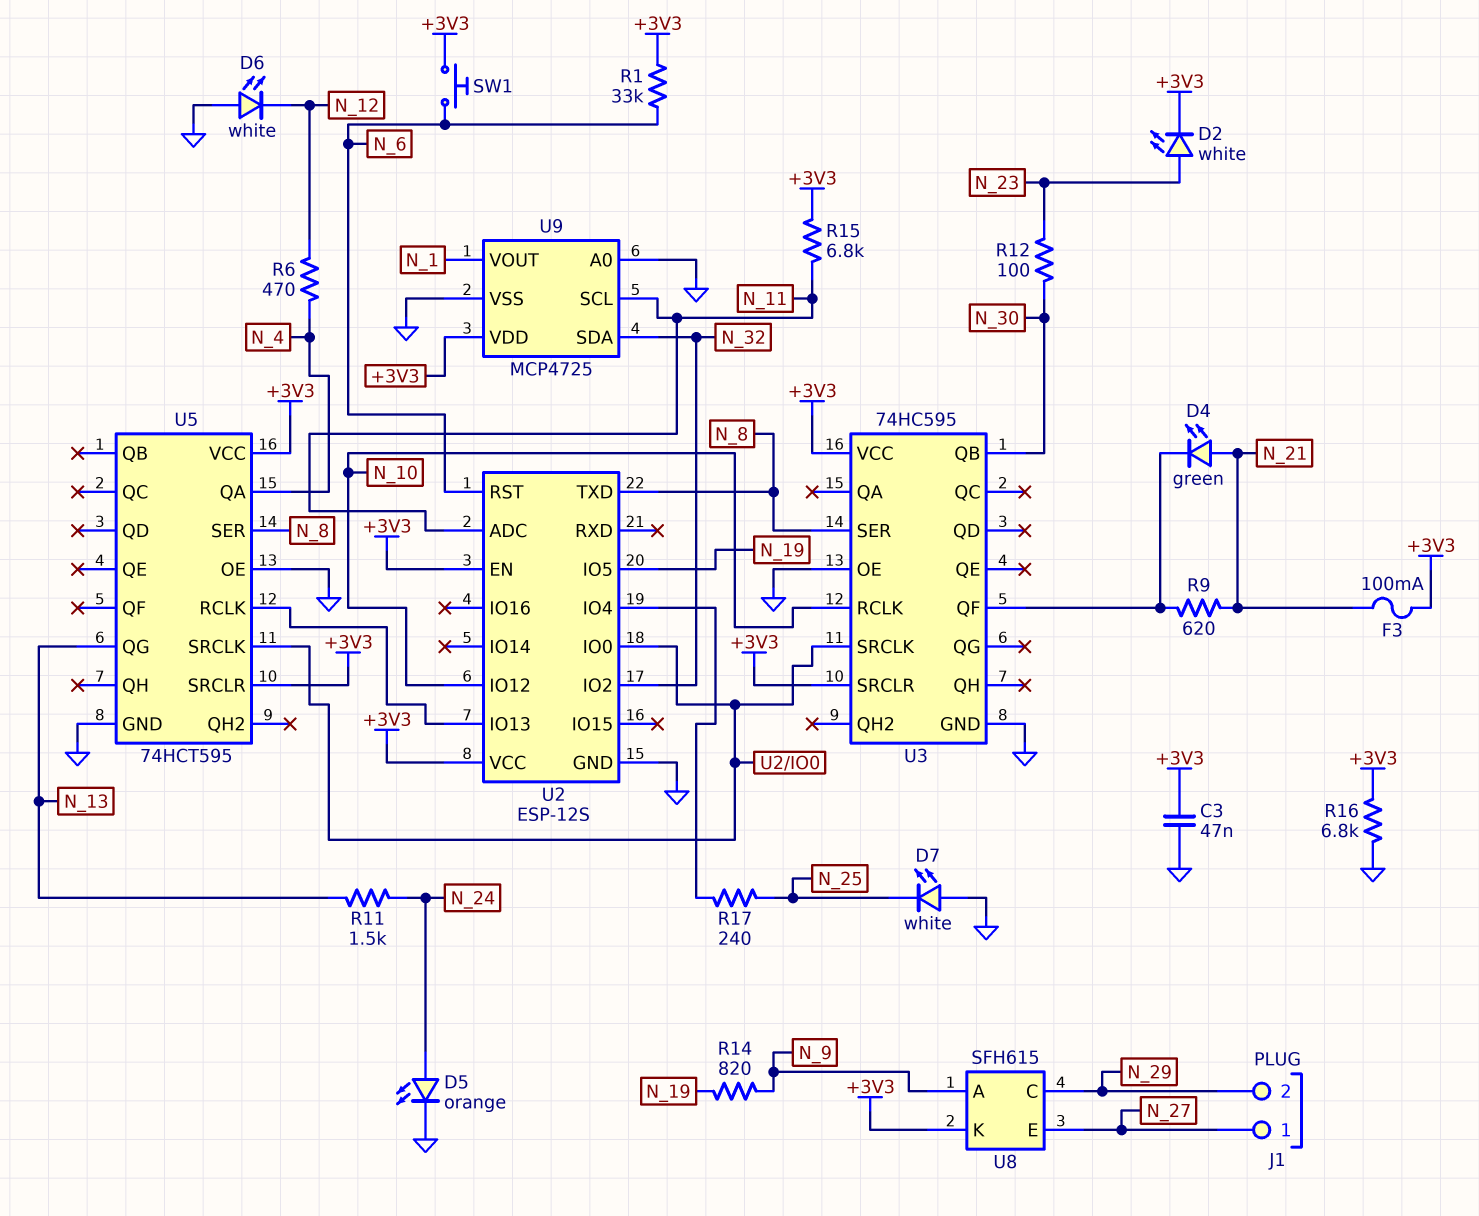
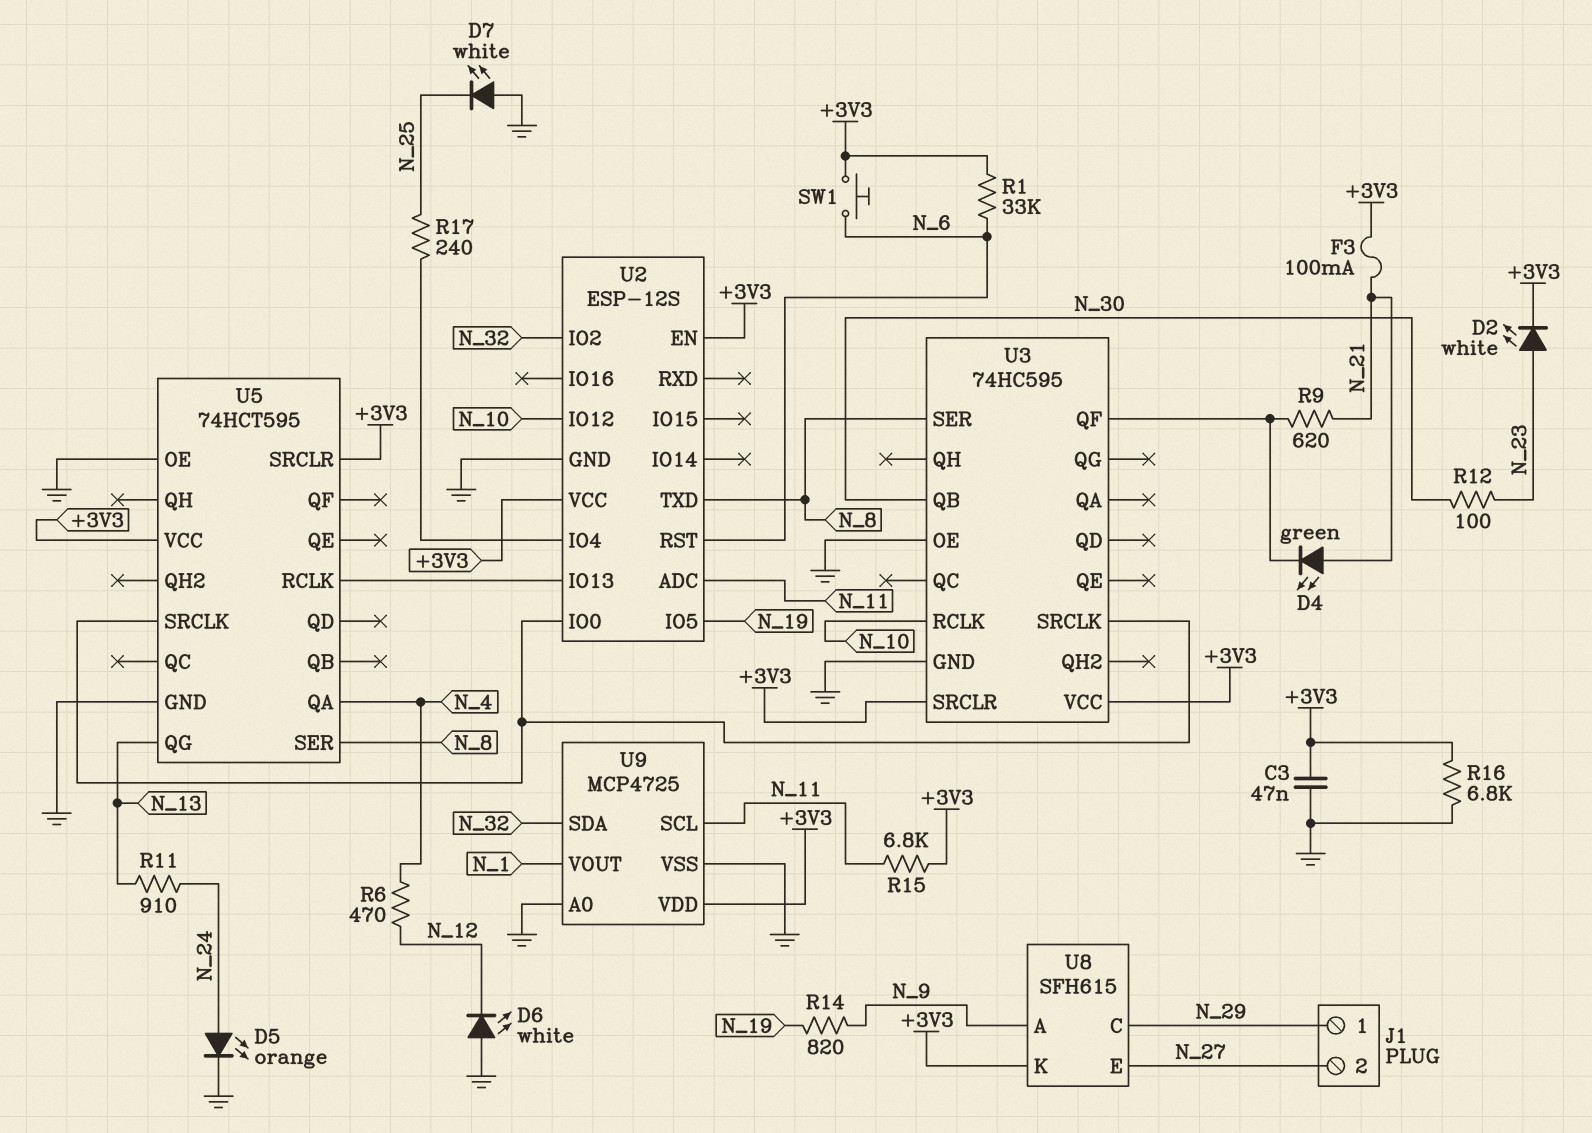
J1 pin 1: N_27 -> N_29
J1 pin 2: N_29 -> N_27
R11: 1.5k (N_13, N_24) -> 910 (N_13, N_24)

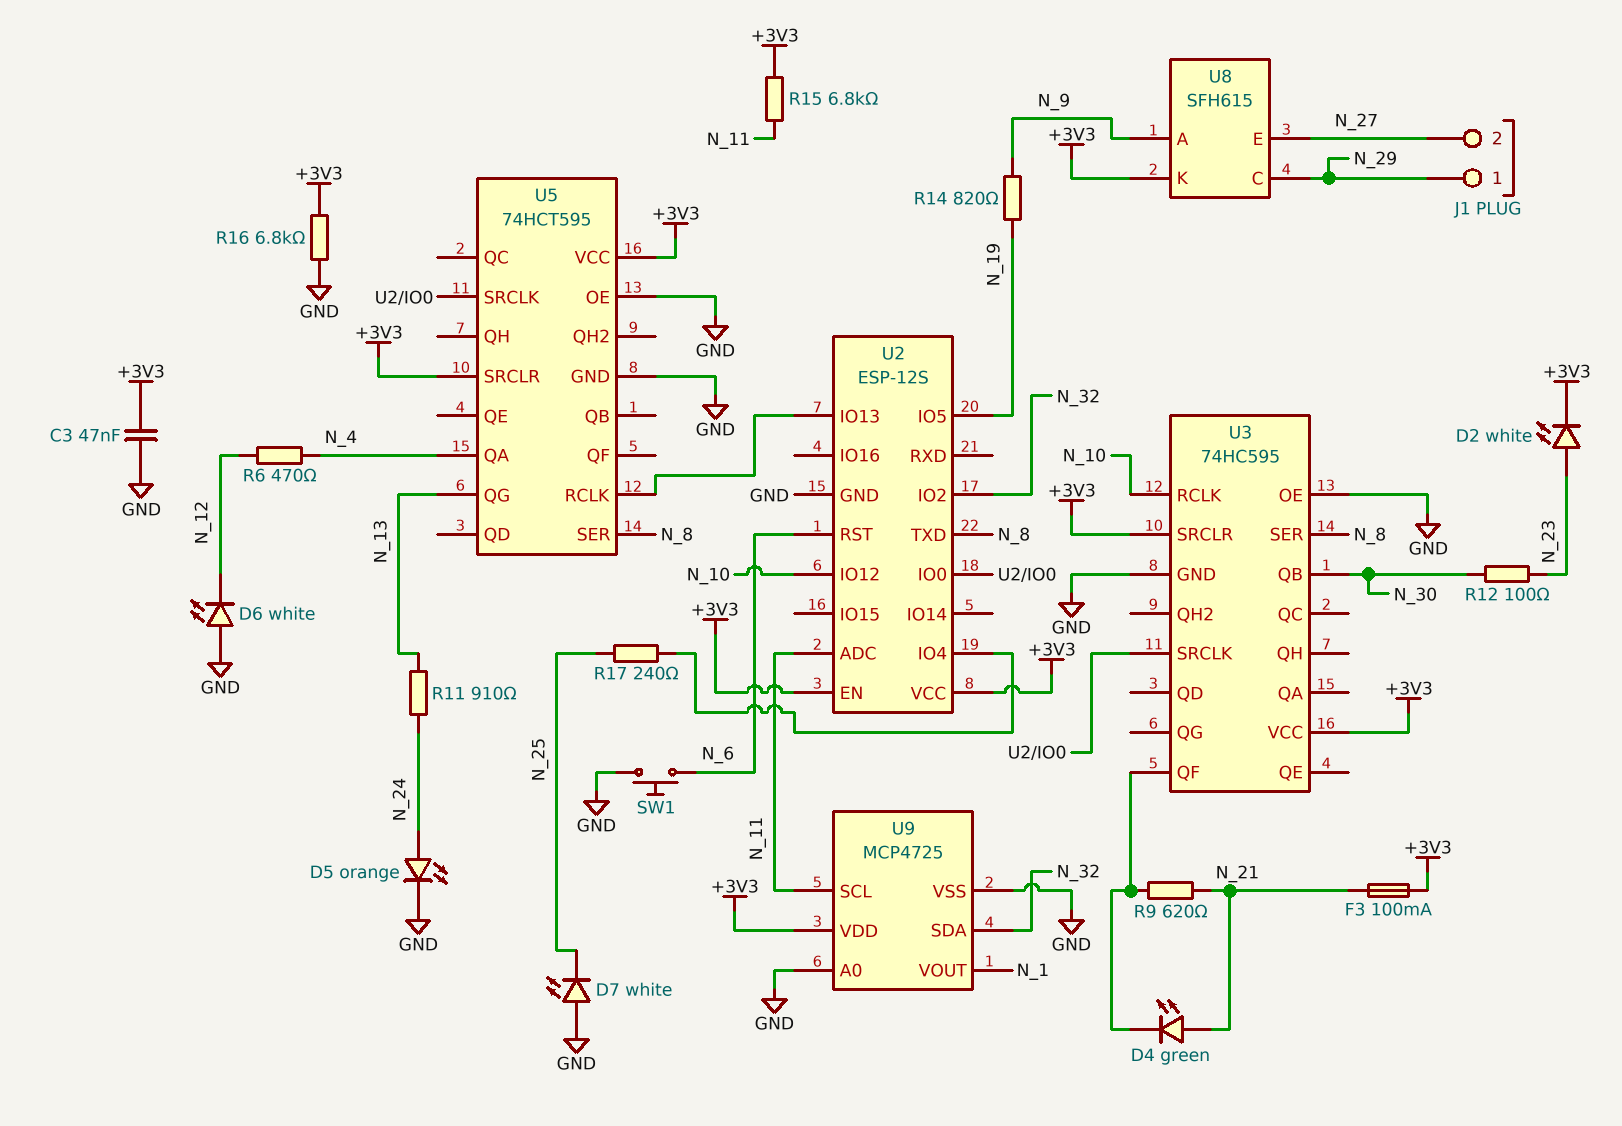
R1: 33k (+3V3, N_6) -> none
SW1: button (+3V3, N_6) -> button (GND, N_6)

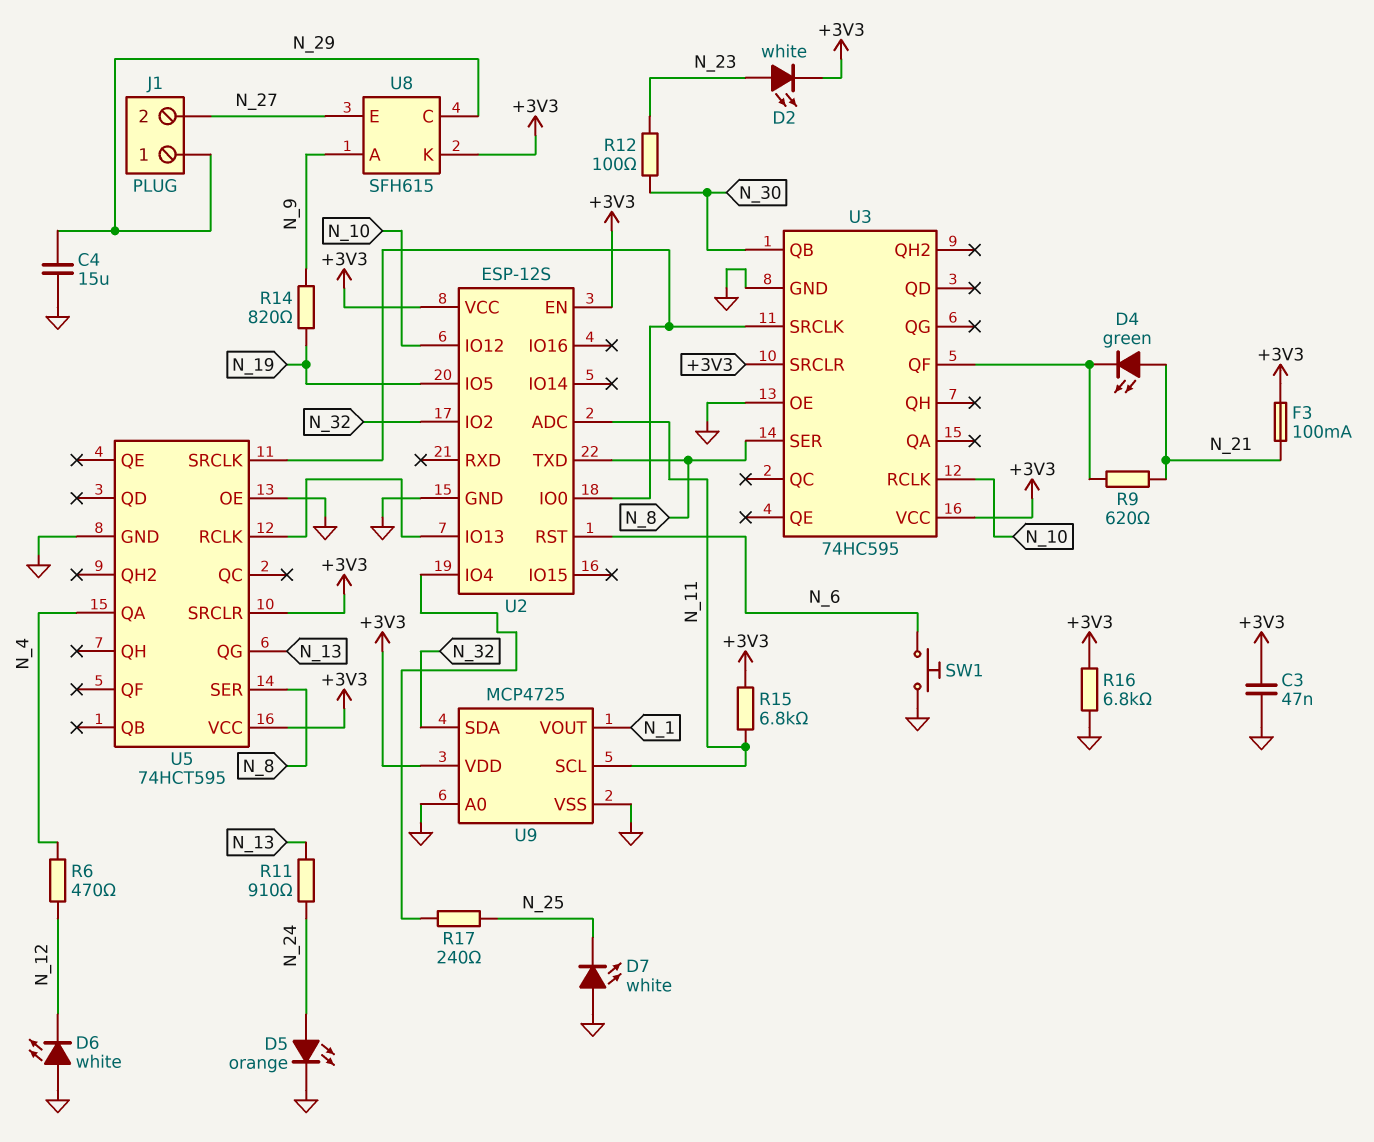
C4: none -> 15uF (GND, N_29)

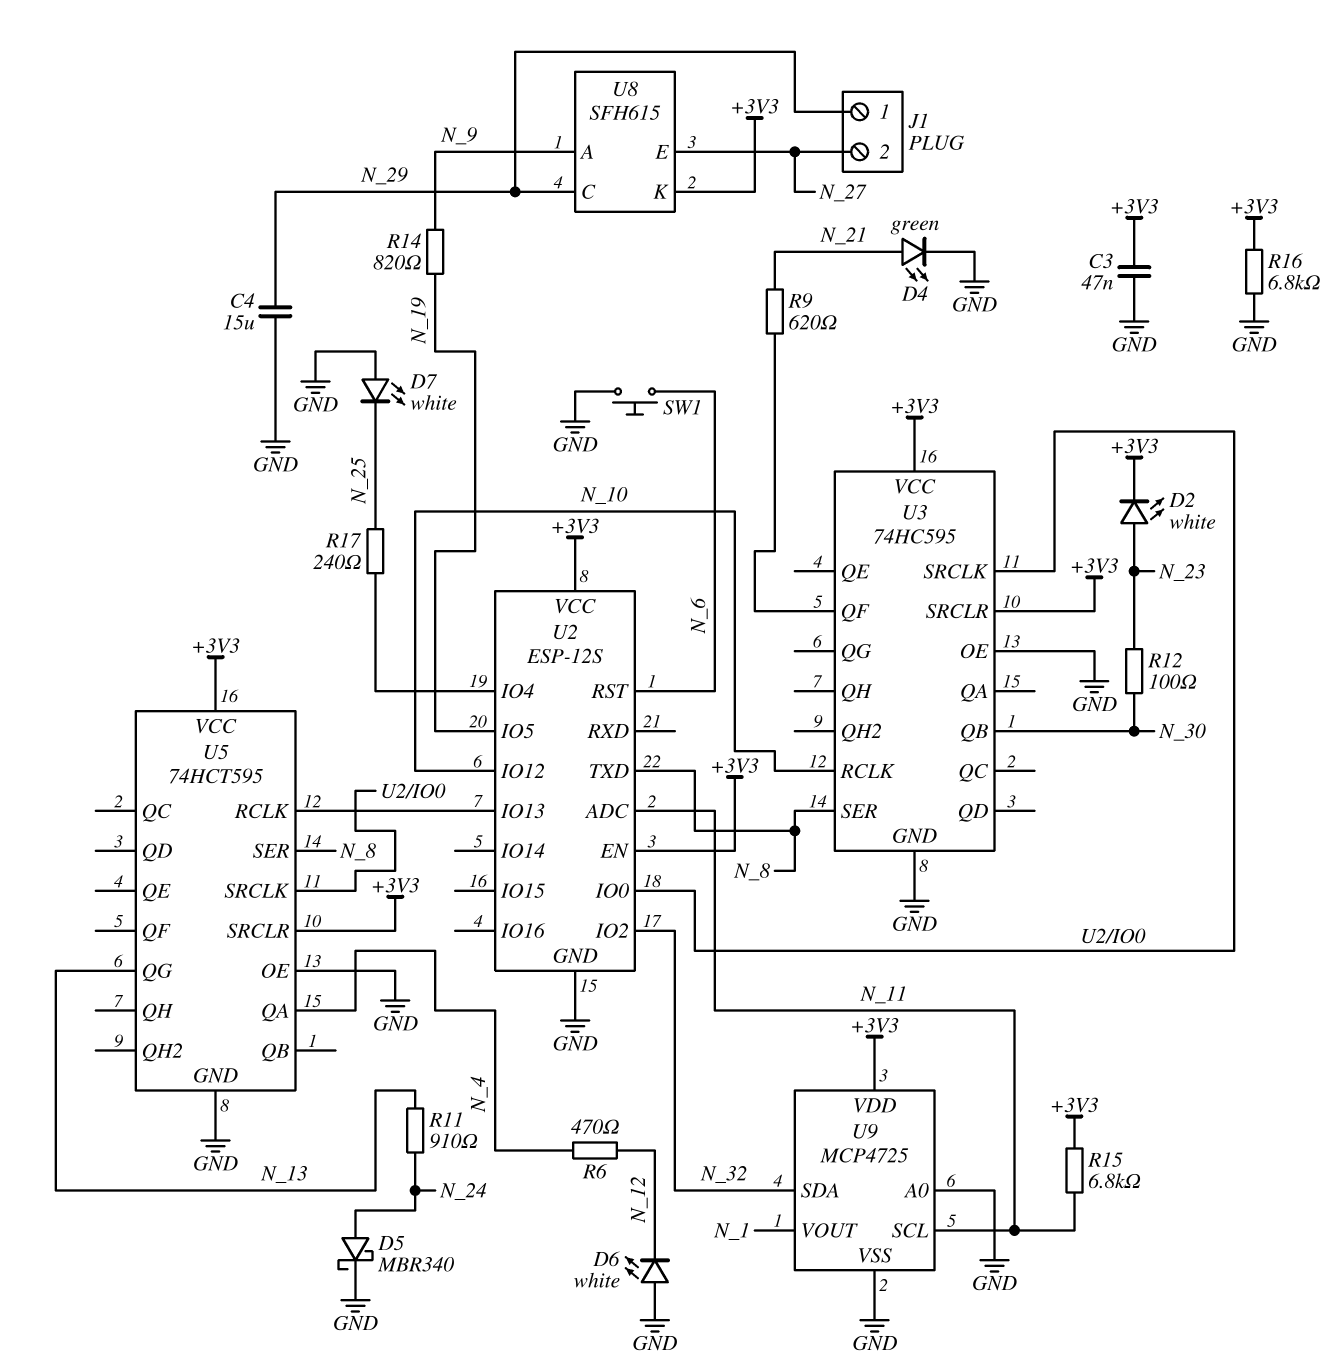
D4: LED green (A N_21, K U3/QF) -> LED green (A N_21, K GND)
D5: LED orange (A N_24, K GND) -> schottky MBR340 (A N_24, K GND)
F3: 100mA (+3V3, N_21) -> none

